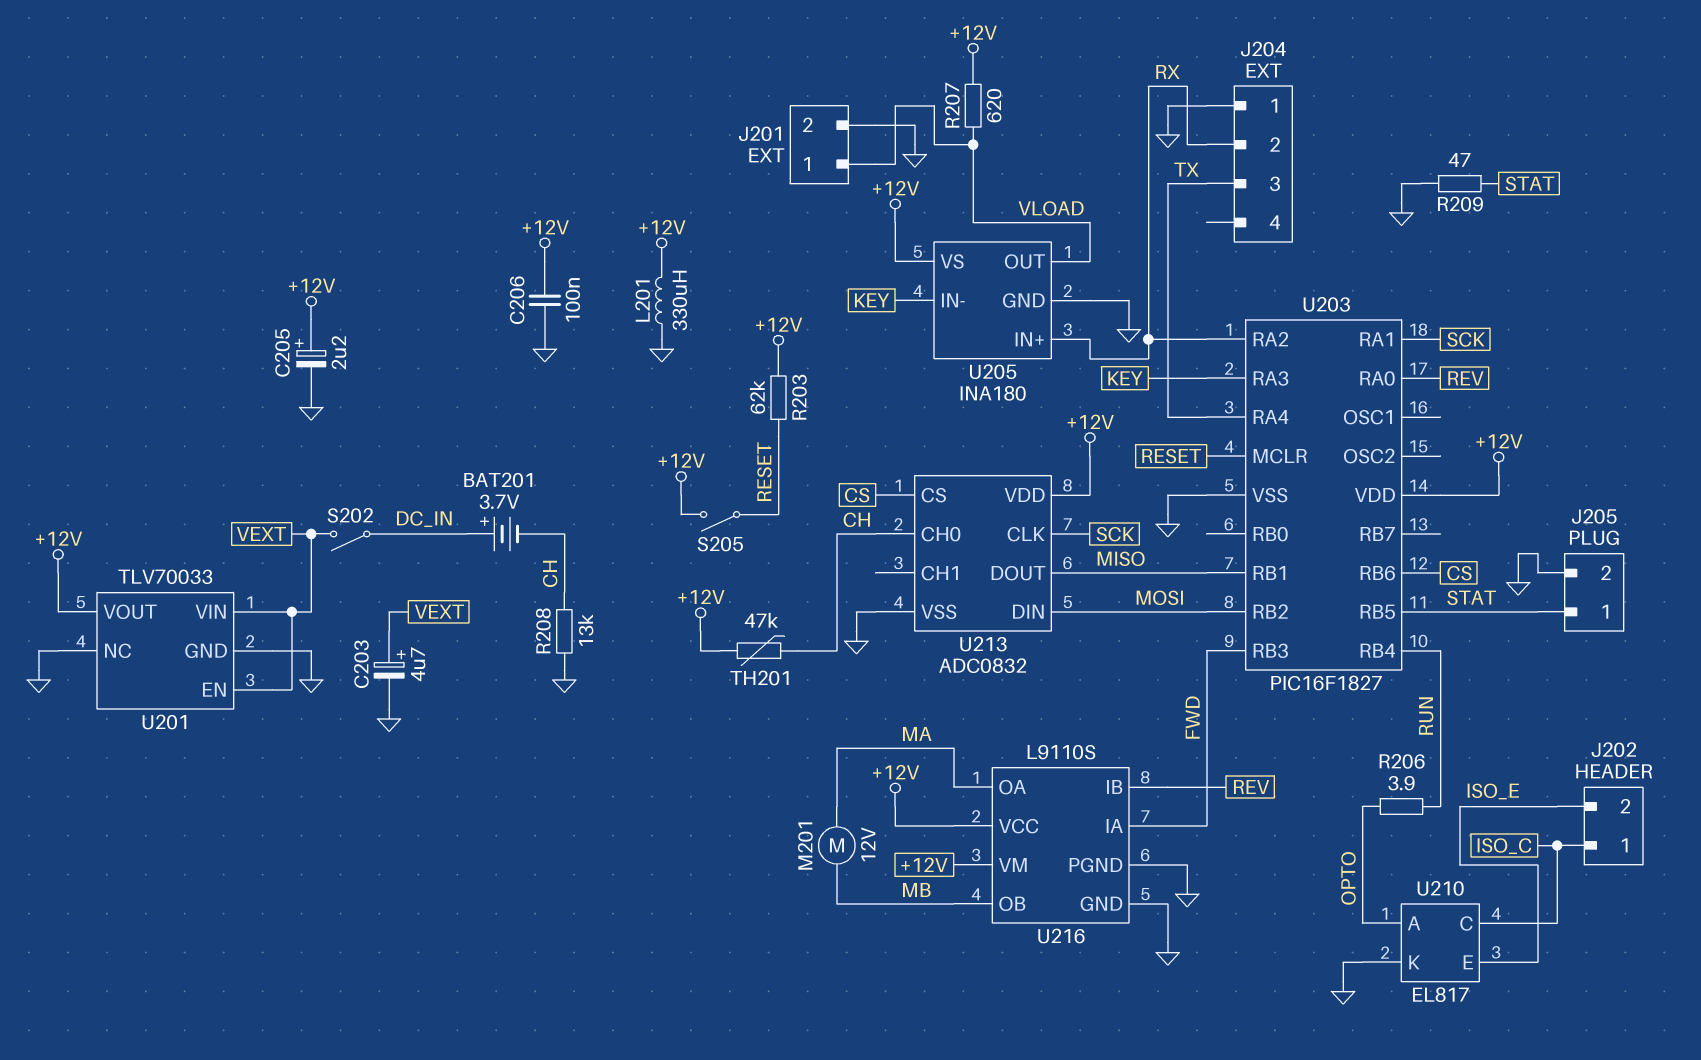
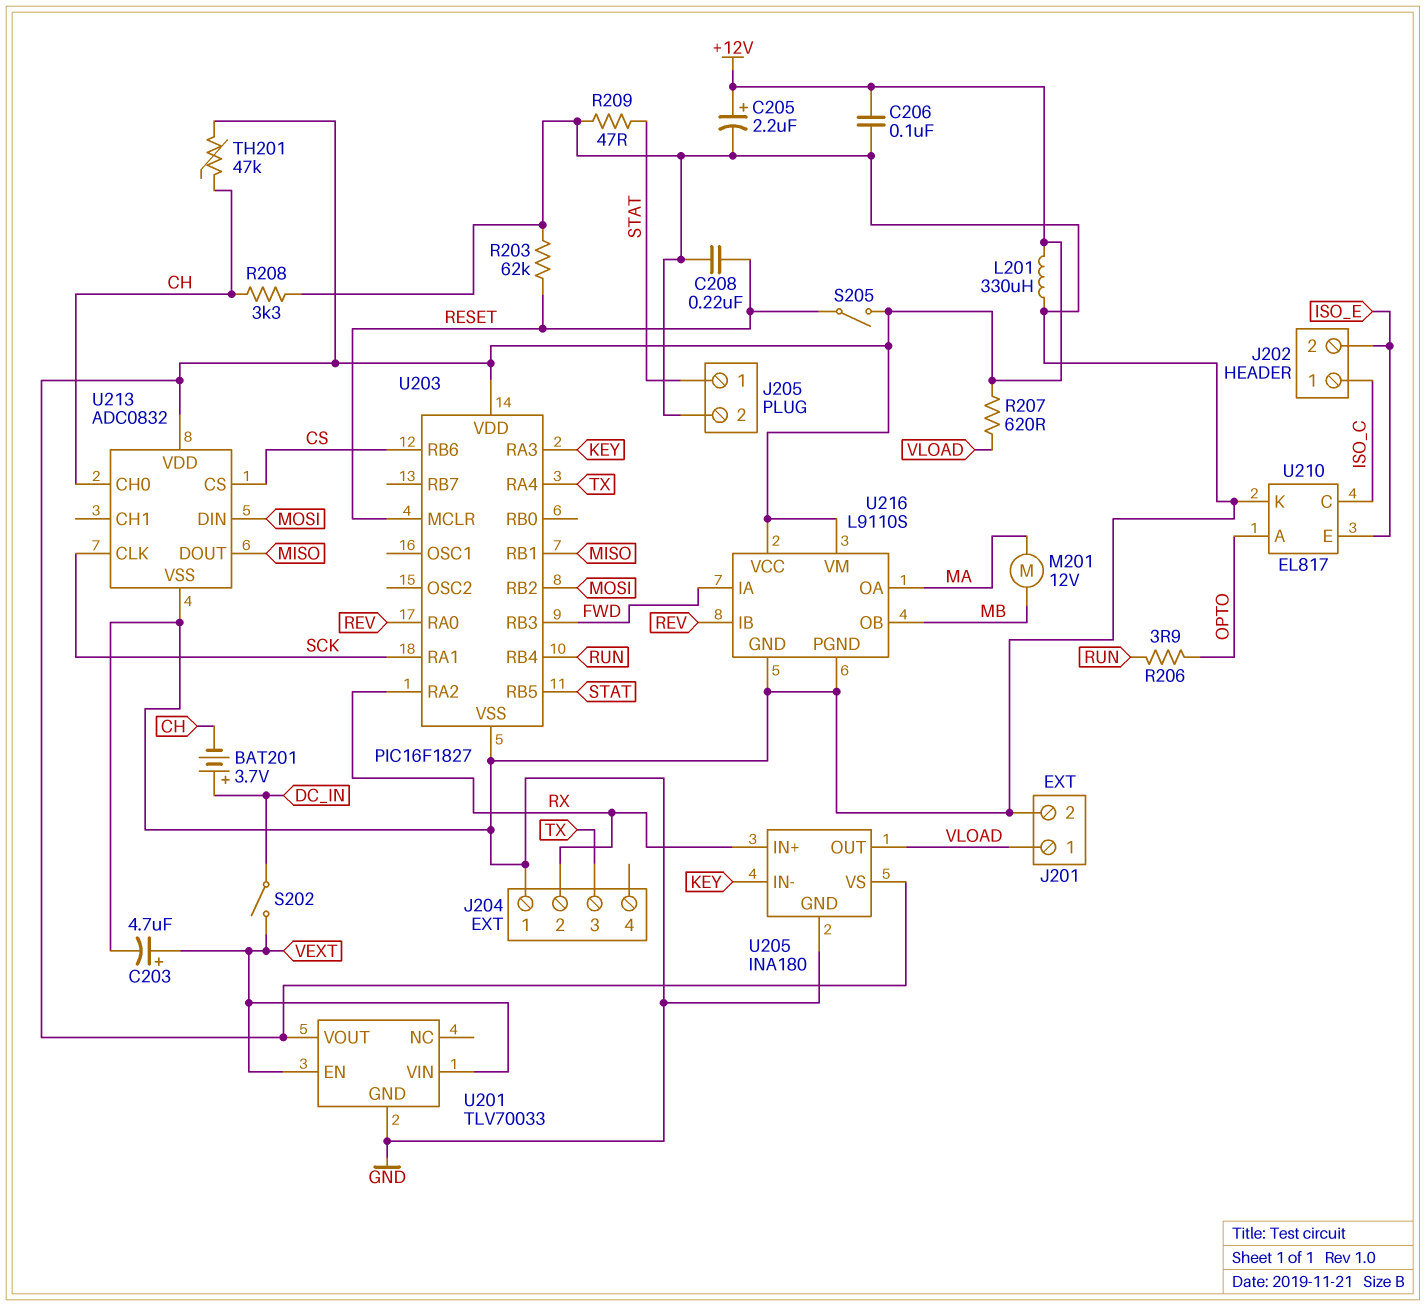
C208: none -> 220nF (GND, RESET)
R203: 62k (+12V, RESET) -> 62k (GND, RESET)
R208: 13k (CH, GND) -> 3.3k (CH, GND)
U201 pin NC: GND -> none

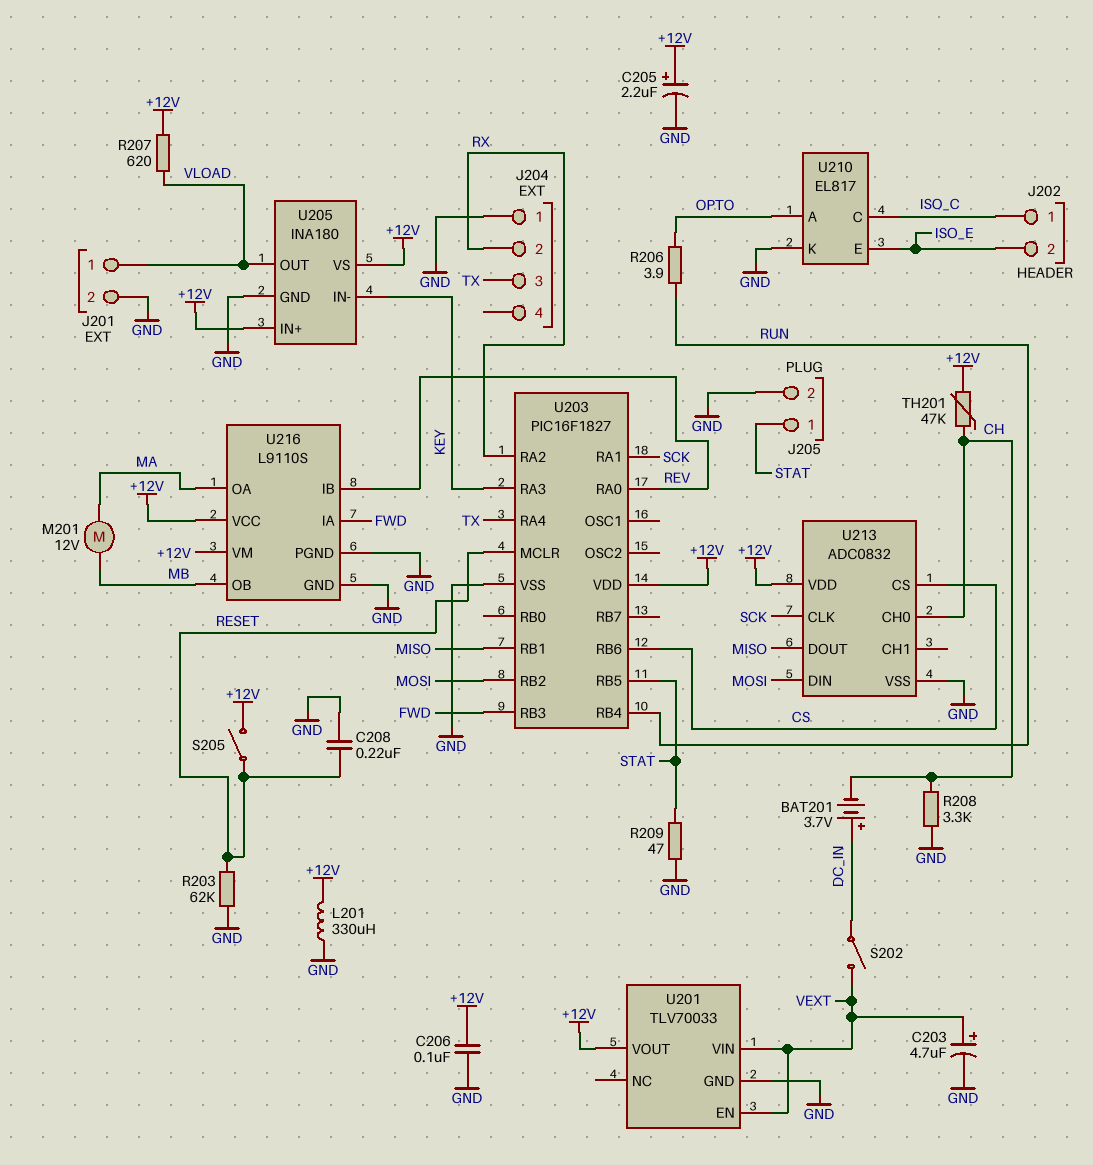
U205 pin IN+: RX -> +12V

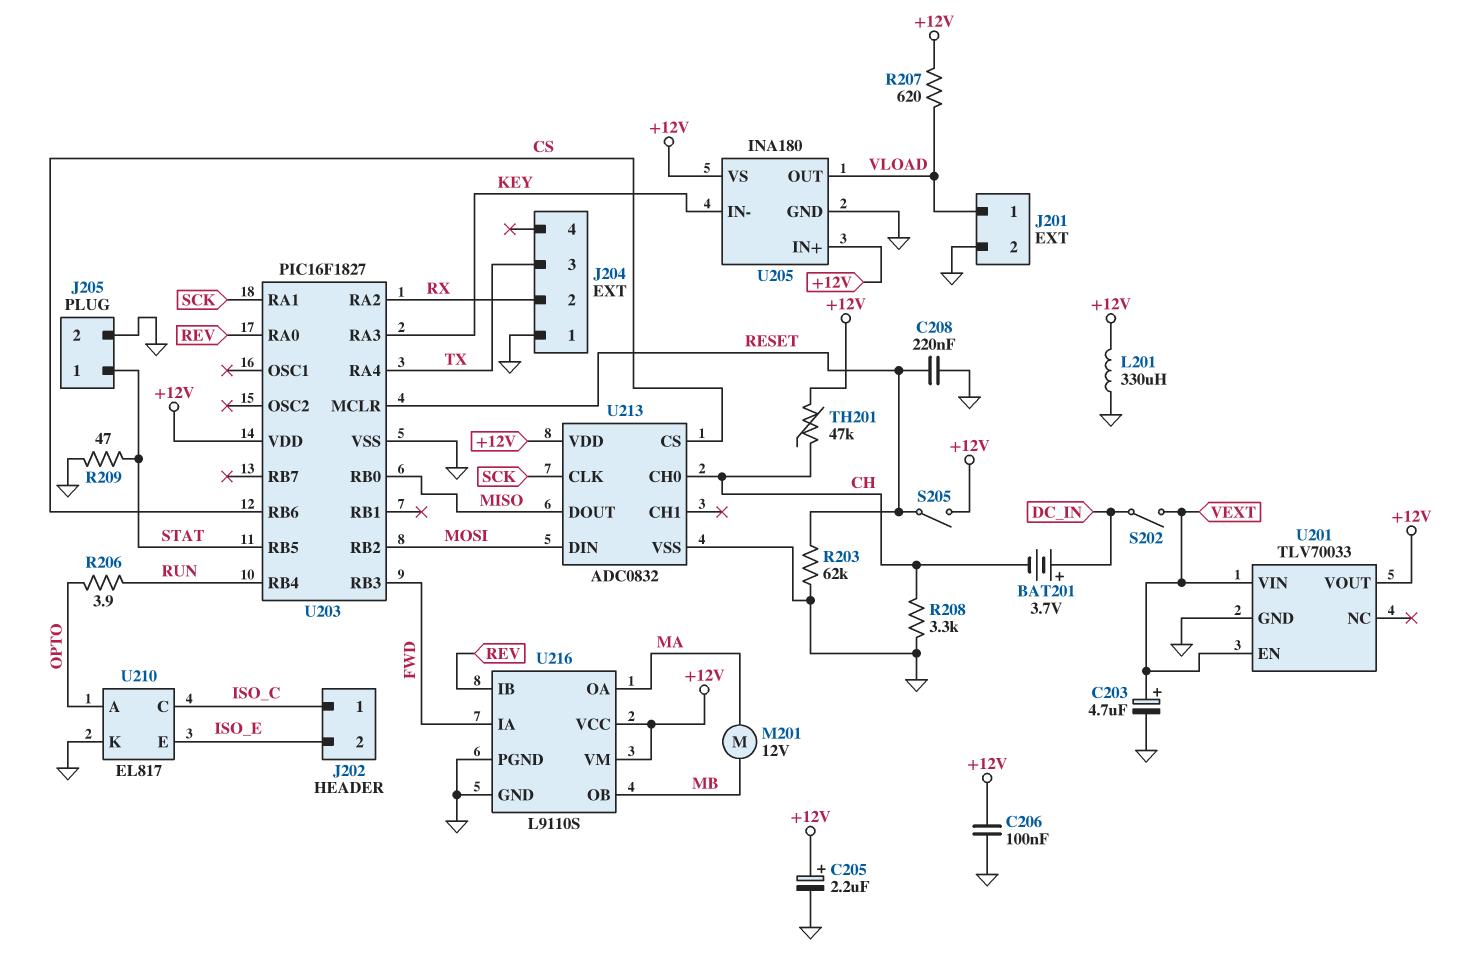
U203 pin RB0: none -> MISO
U203 pin RB1: MISO -> none

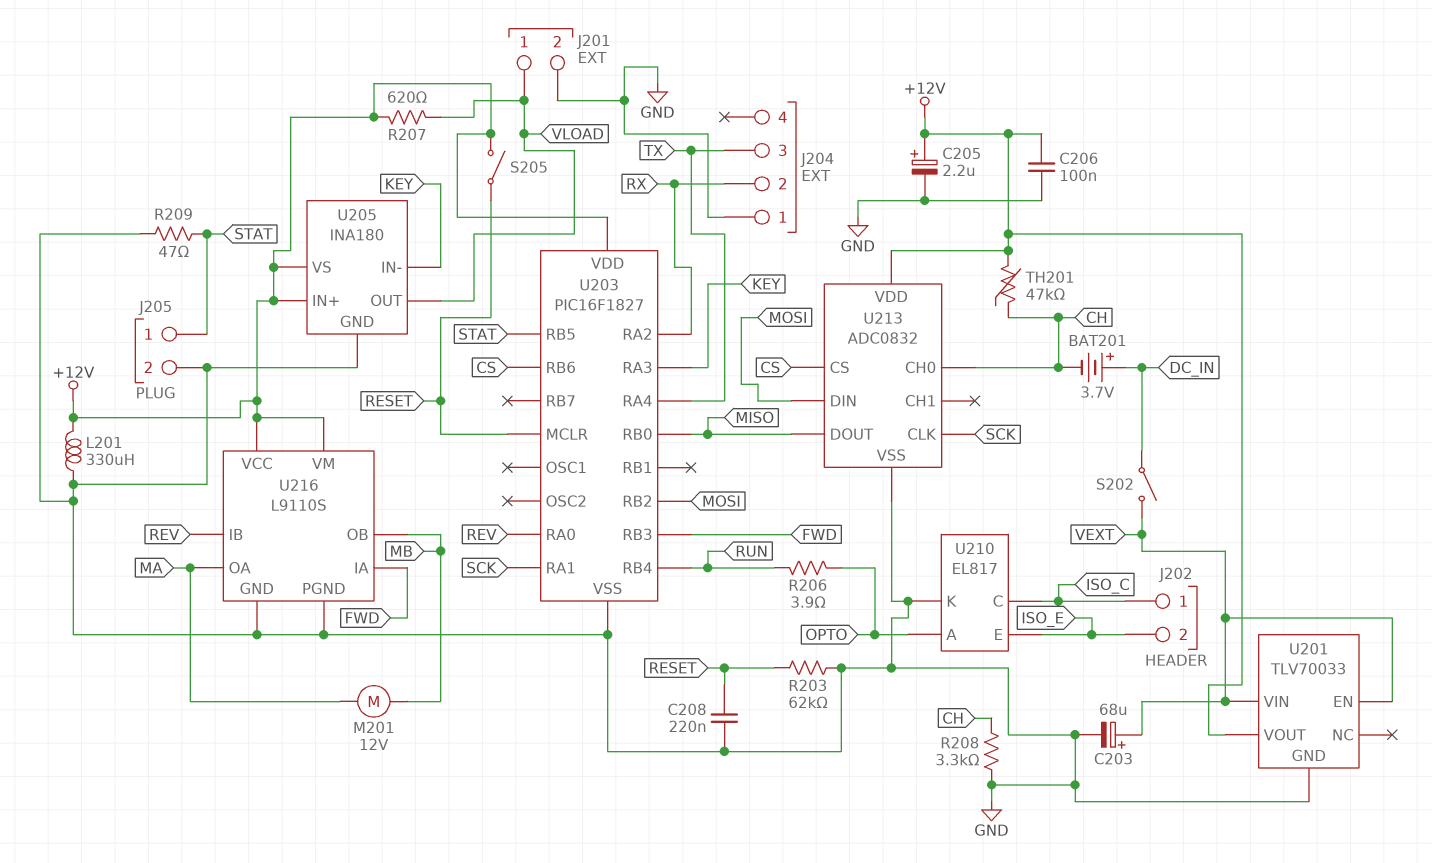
C203: 4.7uF (plus VEXT, minus GND) -> 68uF (plus VEXT, minus GND)

